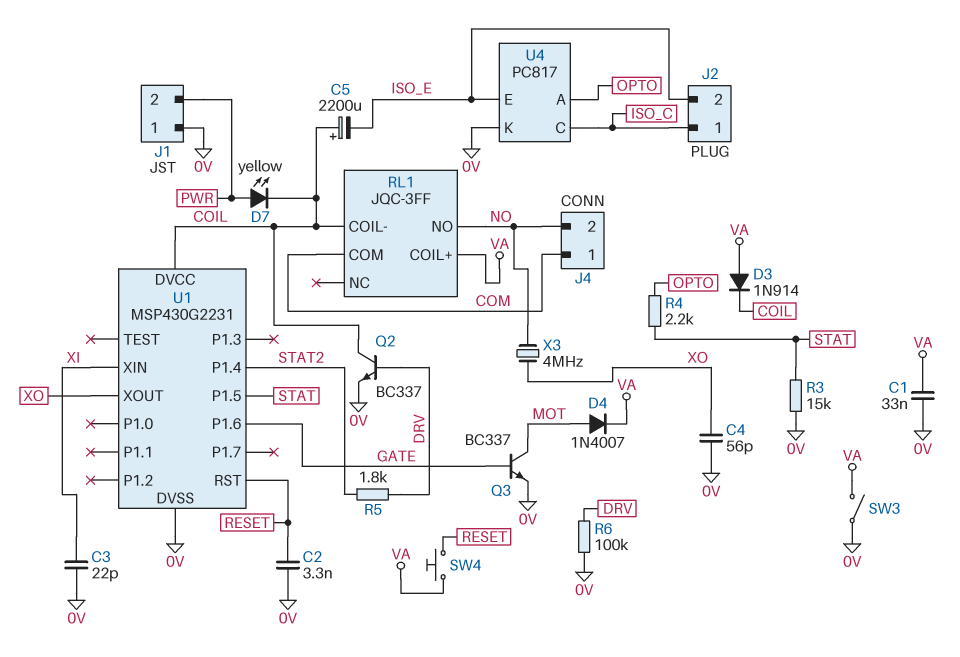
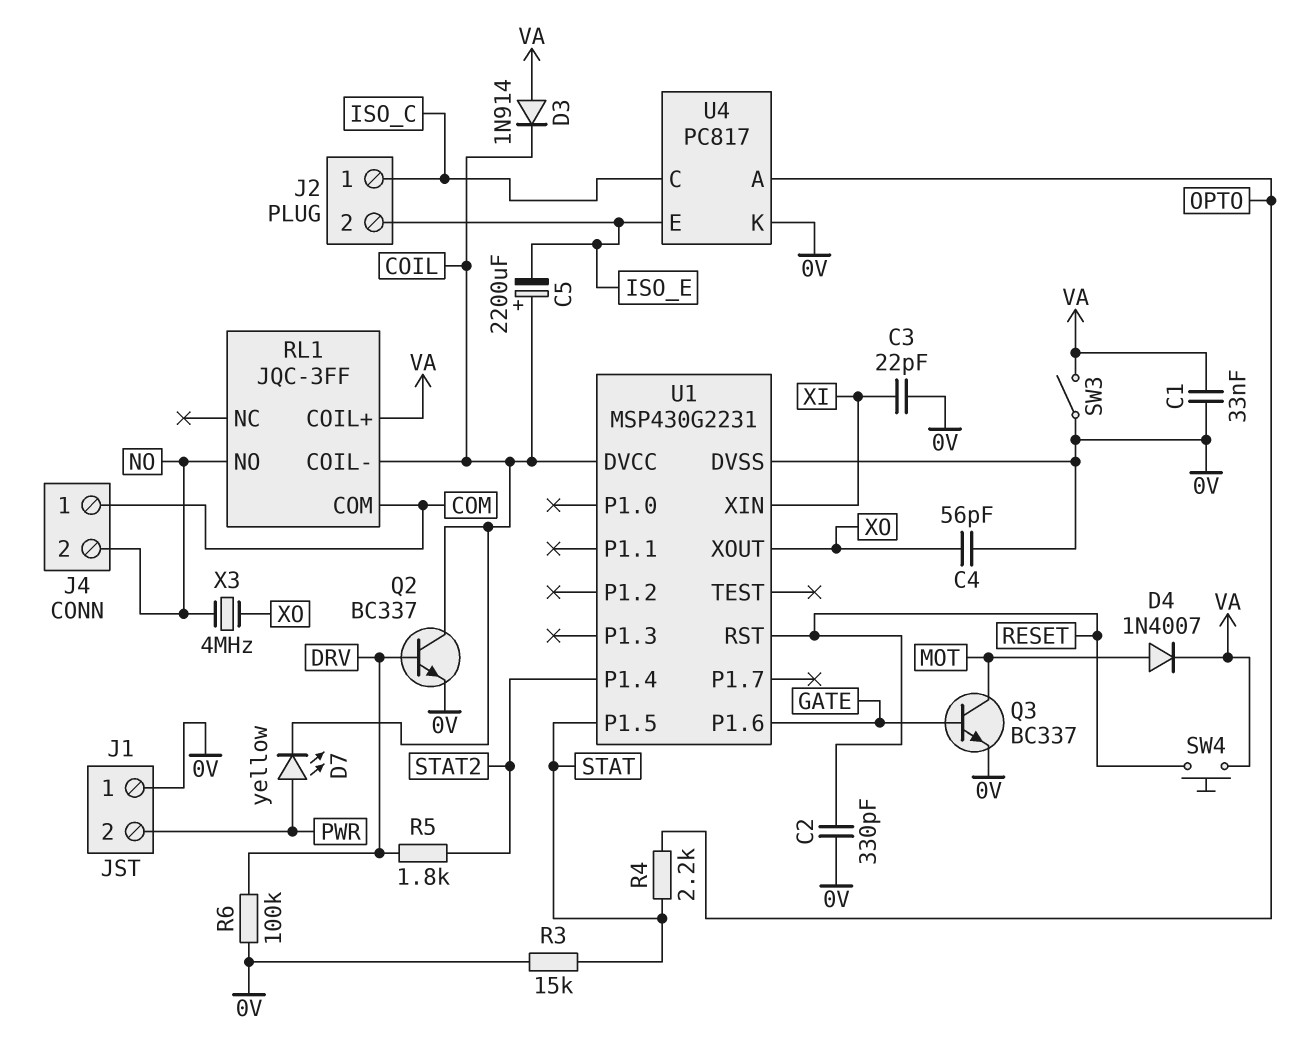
C2: 3.3nF (0V, RESET) -> 330pF (0V, RESET)

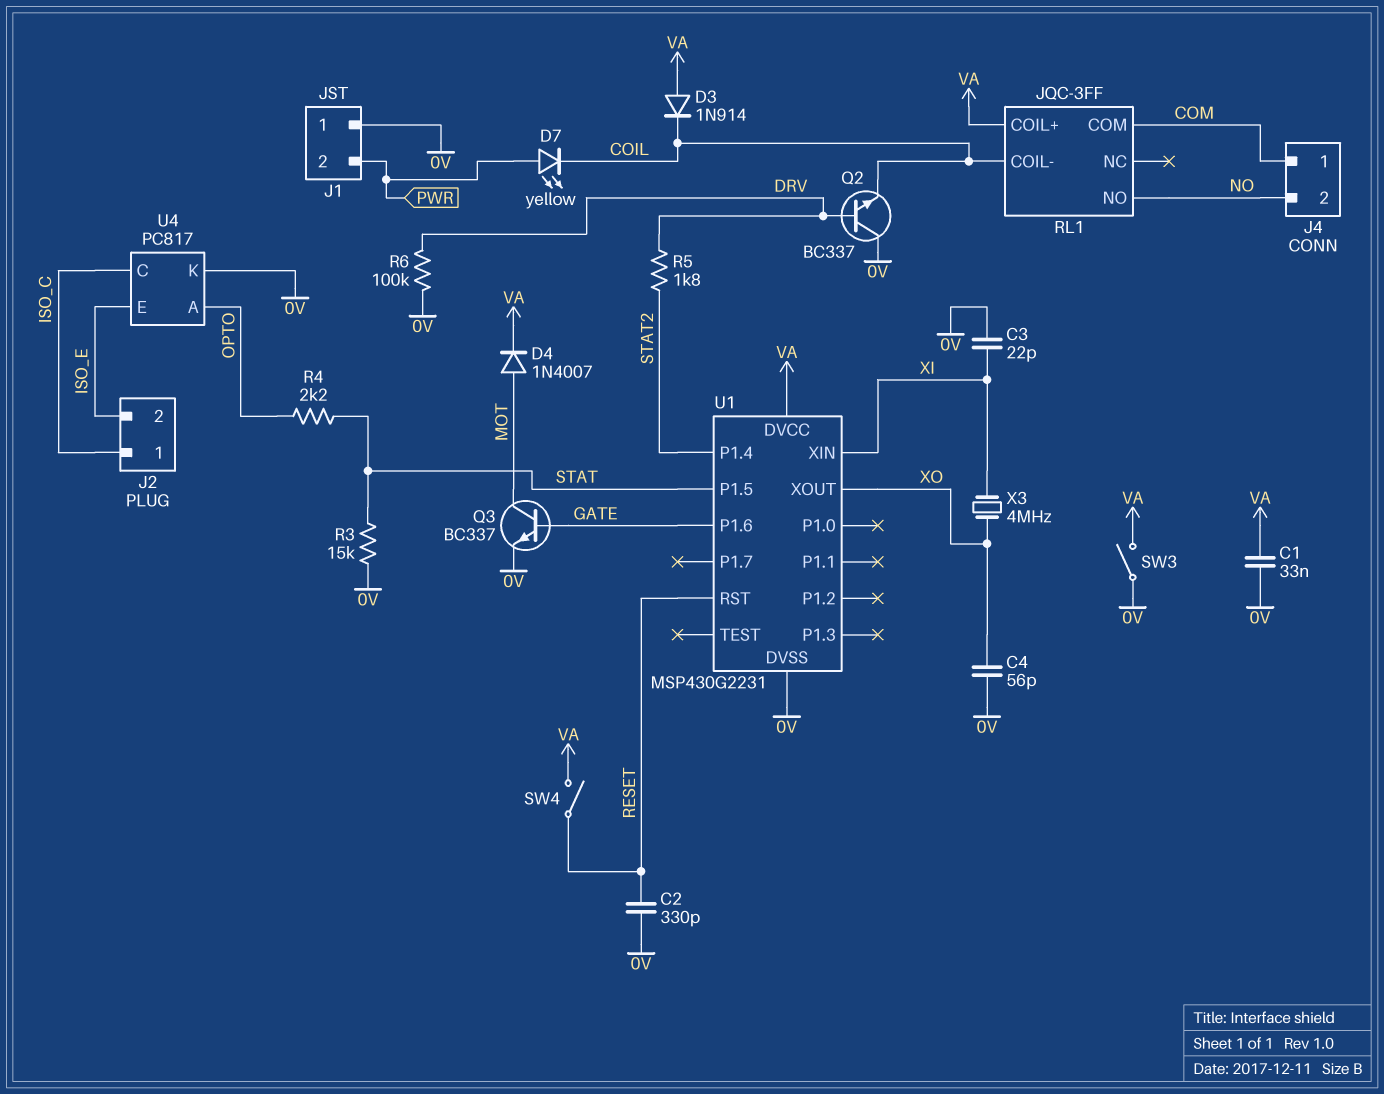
C5: 2200uF (plus COIL, minus ISO_E) -> none
Q2: NPN BC337 (B DRV, C COIL, E 0V) -> NPN BC337 (B DRV, C 0V, E COIL)
SW4: button (RESET, VA) -> switch (RESET, VA)
U1 pin DVCC: COIL -> VA
X3: 4MHz (NO, XO) -> 4MHz (XI, XO)

